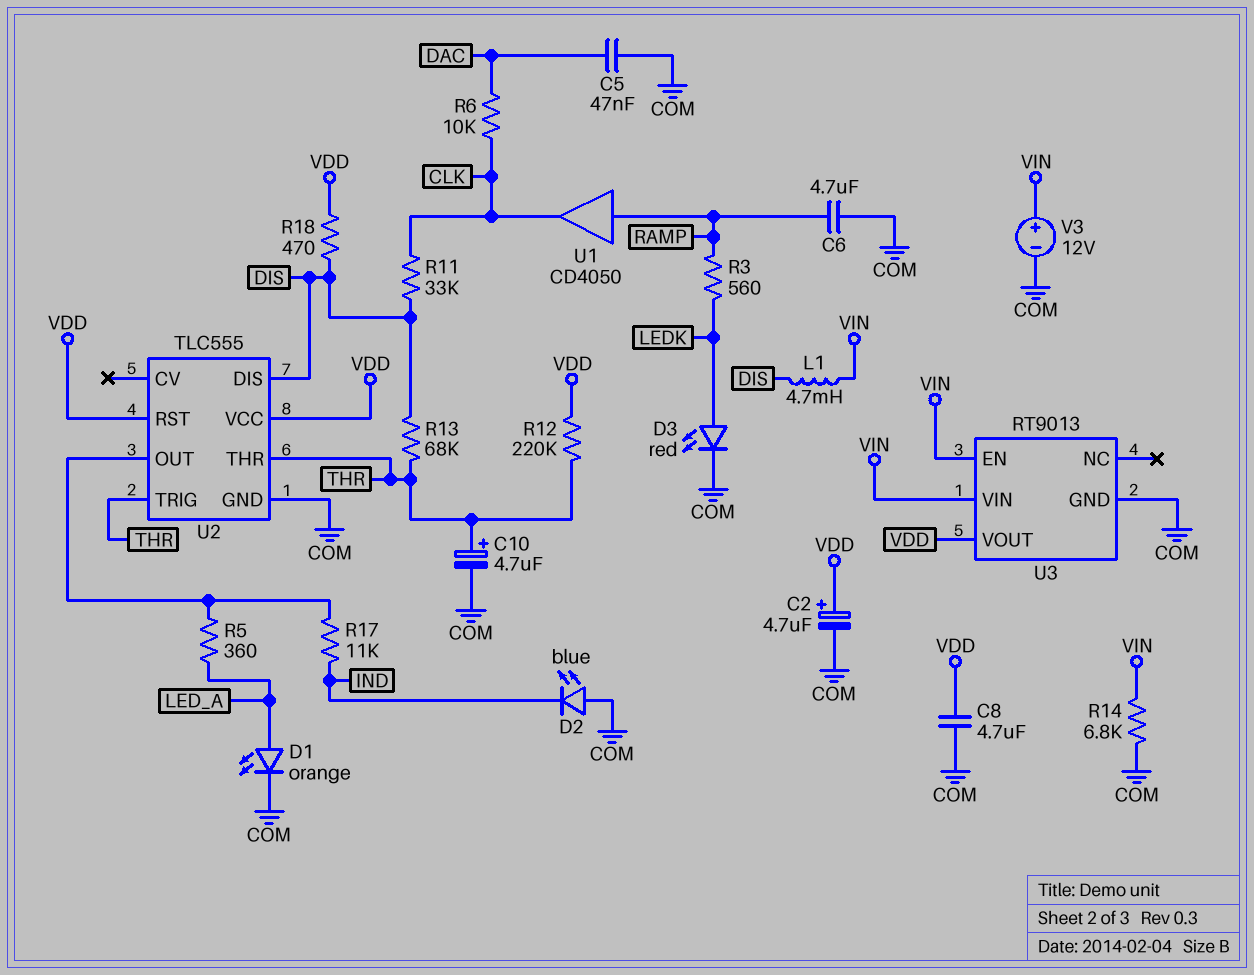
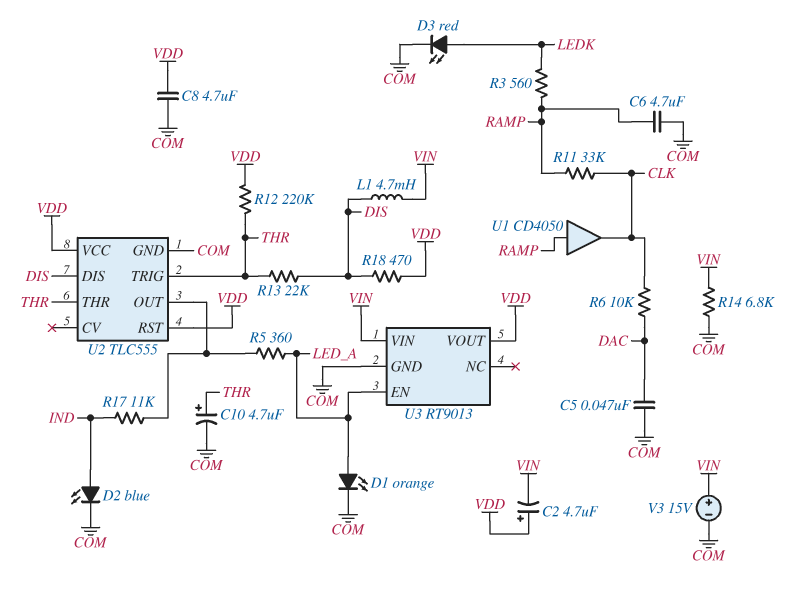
C2: 4.7uF (plus VDD, minus COM) -> 4.7uF (plus VDD, minus VIN)
D2: LED blue (A COM, K IND) -> LED blue (A IND, K COM)
R11: 33k (CLK, DIS) -> 33k (CLK, RAMP)
R13: 68k (DIS, THR) -> 22k (DIS, THR)
U3 pin EN: VIN -> LED_A
V3: 12V (plus VIN, minus COM) -> 15V (plus VIN, minus COM)

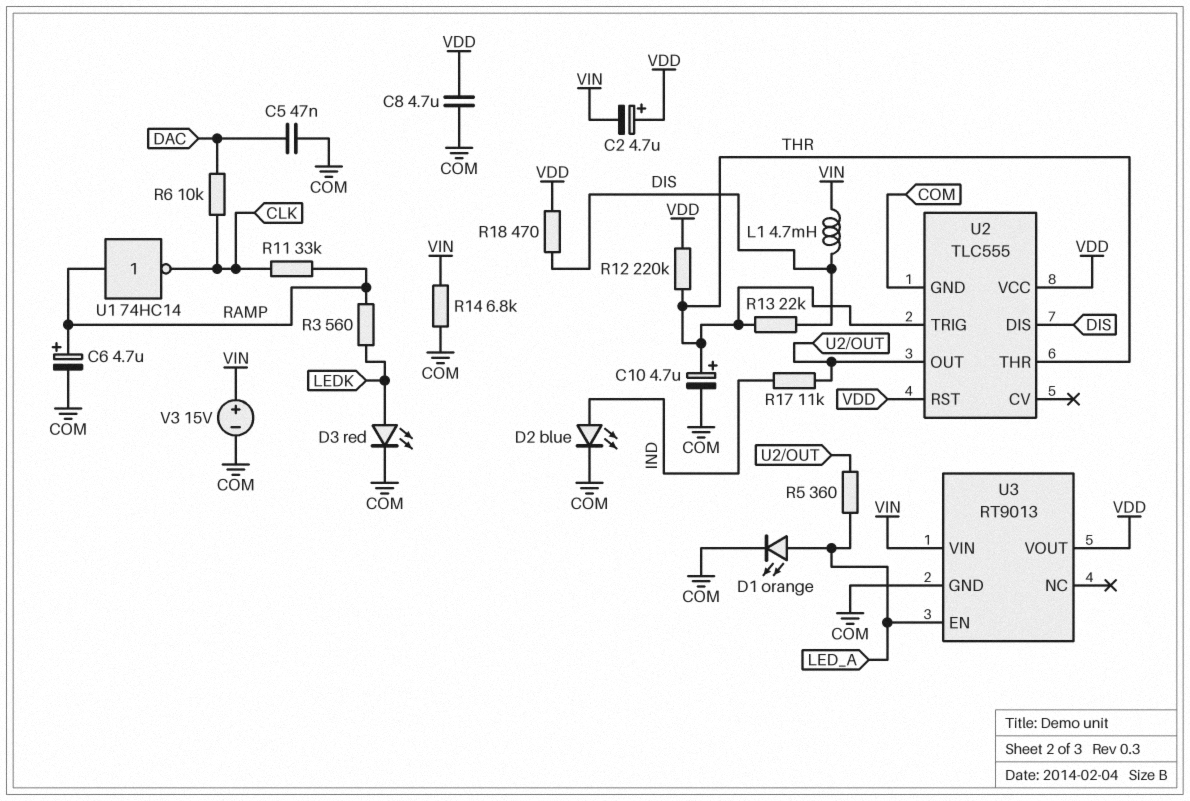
C6: 4.7uF (COM, RAMP) -> 4.7uF (plus RAMP, minus COM)
U1: buffer CD4050 (in RAMP, out CLK) -> NOT 74HC14 (in RAMP, out CLK)

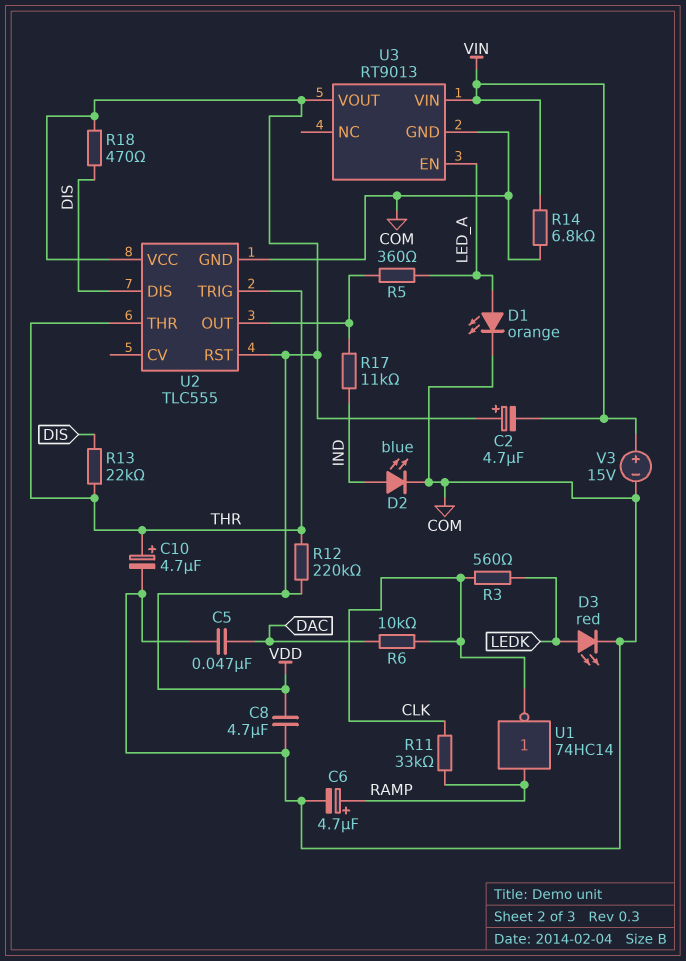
L1: 4.7mH (DIS, VIN) -> none
R3: 560 (LEDK, RAMP) -> 560 (CLK, LEDK)

